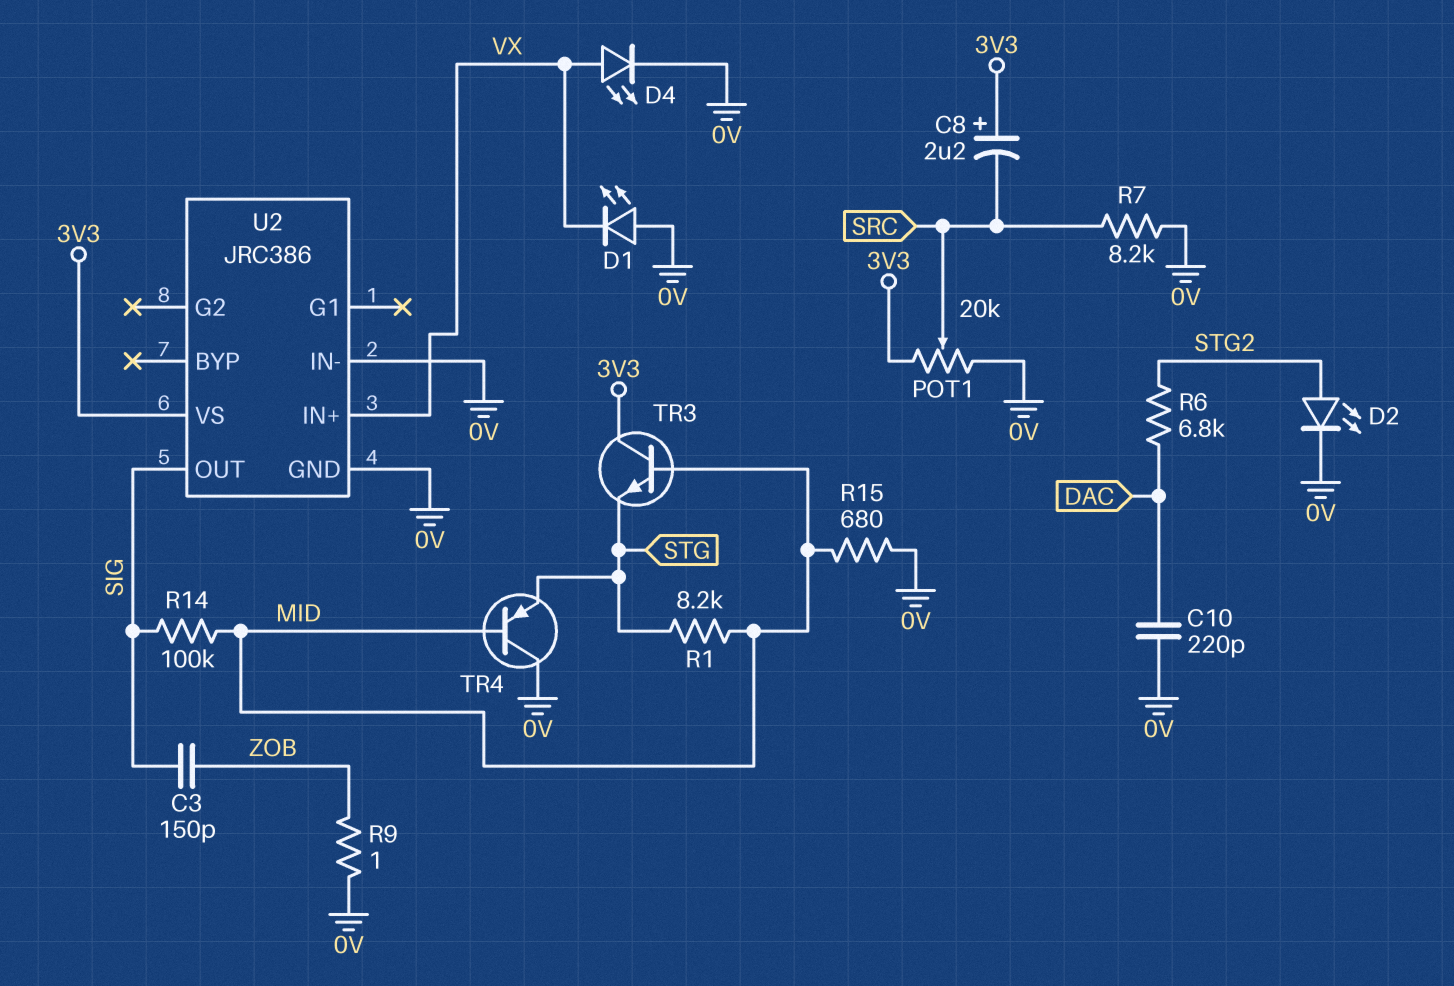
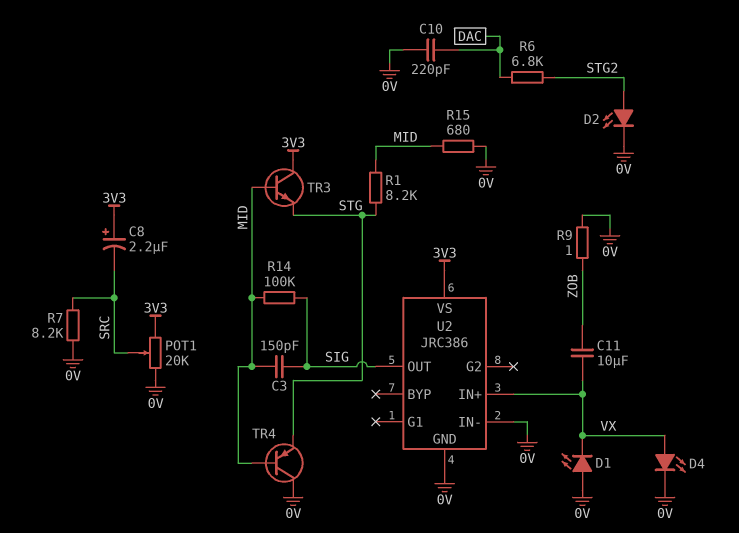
C3: 150pF (SIG, ZOB) -> 150pF (MID, SIG)
C11: none -> 10uF (VX, ZOB)

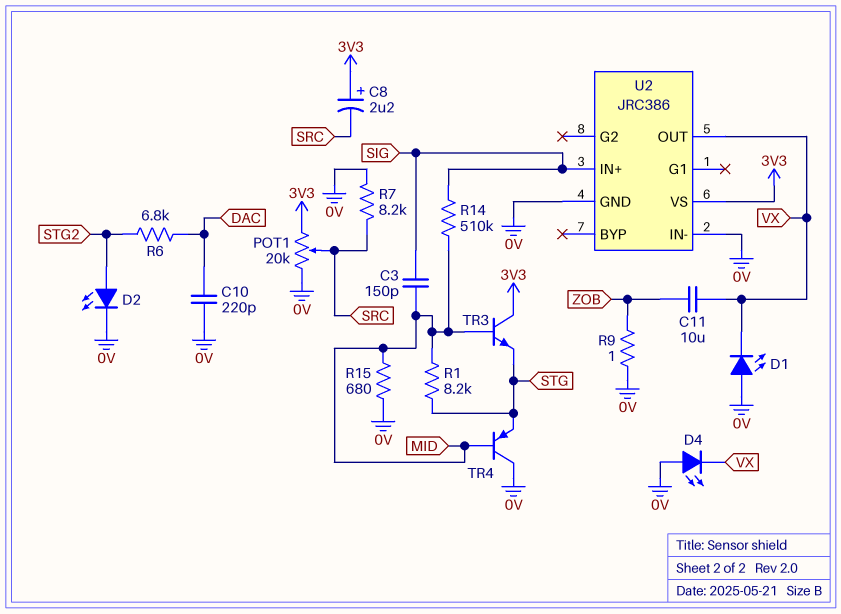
D4: LED (A VX, K 0V) -> LED (A 0V, K VX)
R14: 100k (MID, SIG) -> 510k (MID, SIG)
U2 pin IN+: VX -> SIG
U2 pin OUT: SIG -> VX

